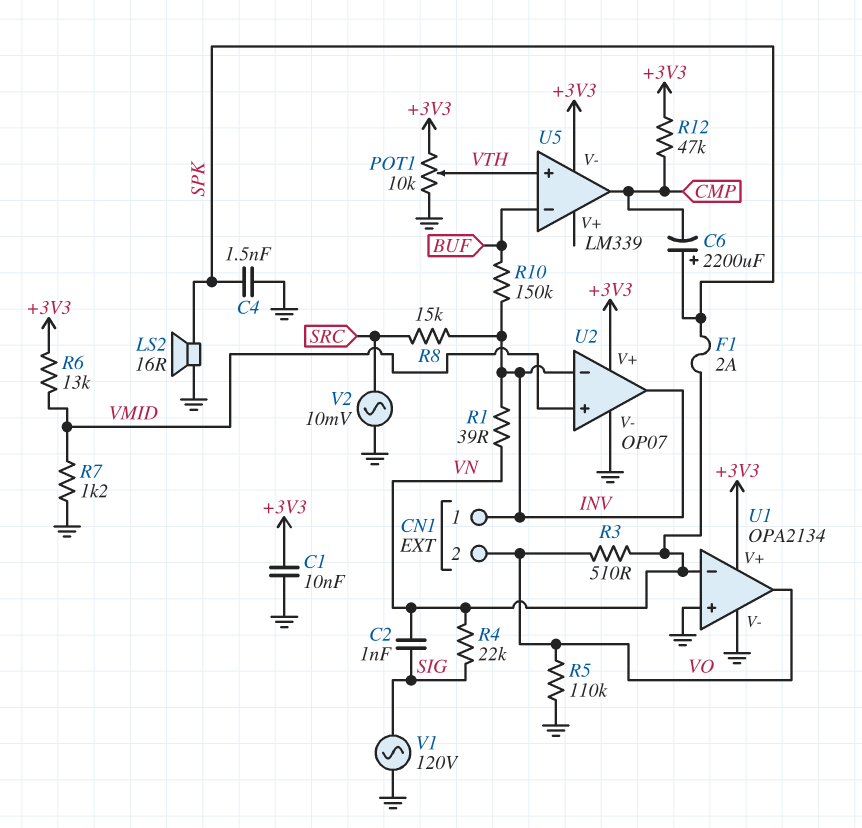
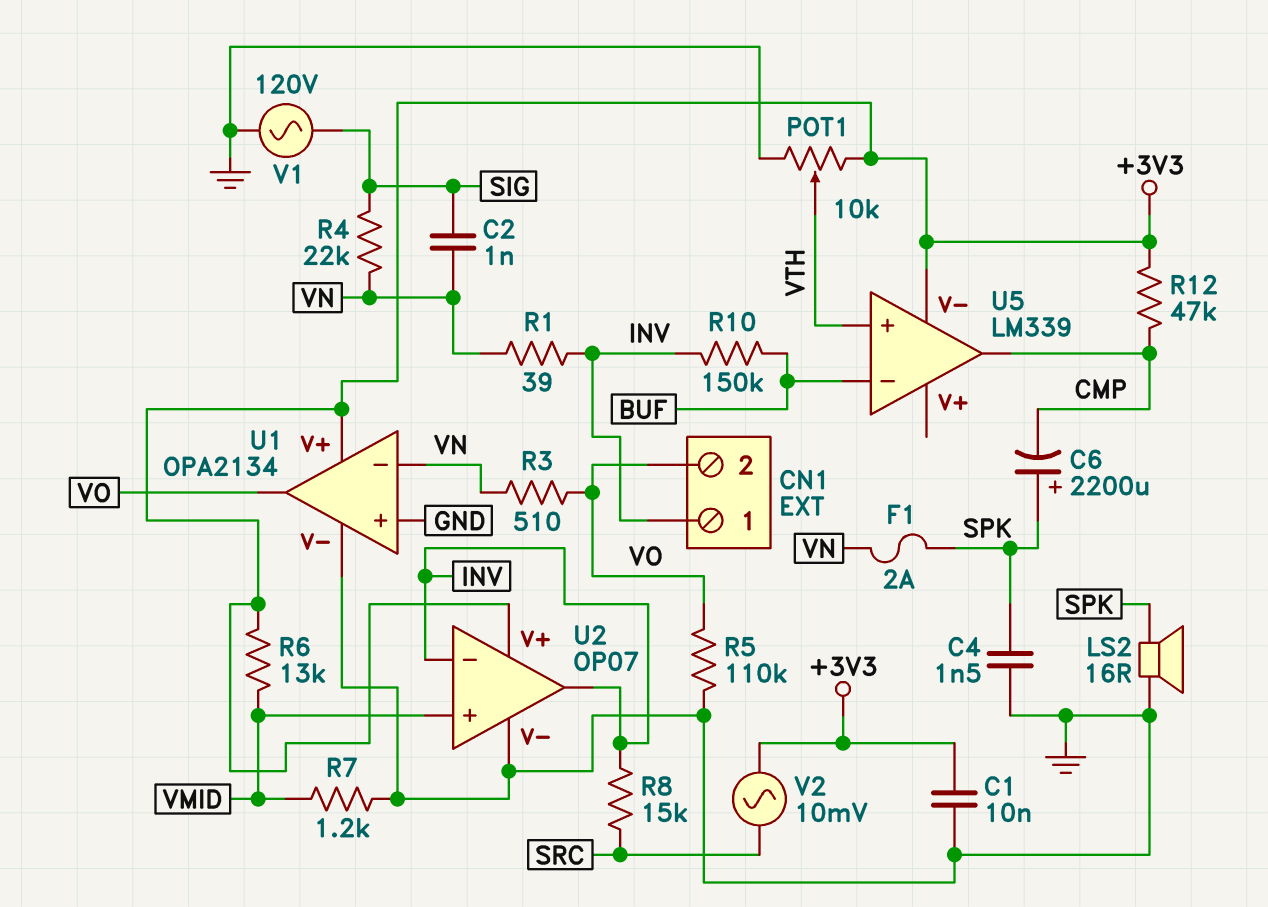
V2: AC 10mV (GND, SRC) -> AC 10mV (+3V3, SRC)

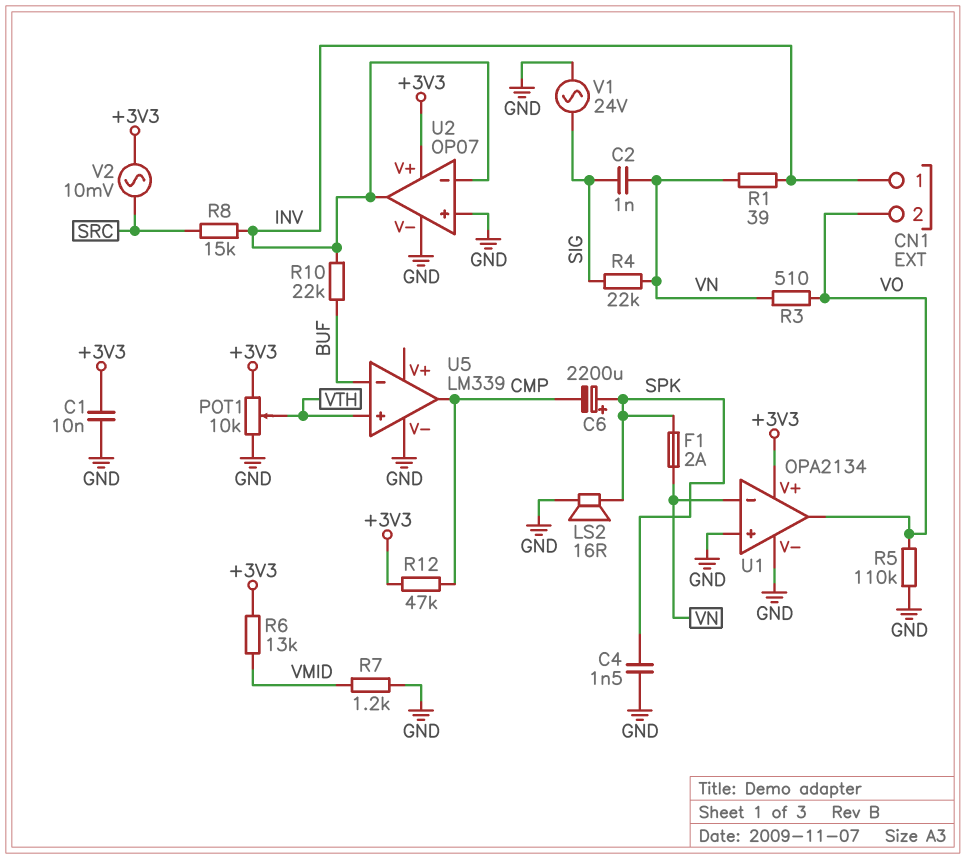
R10: 150k (BUF, INV) -> 22k (BUF, INV)
U2 pin in+: VMID -> GND
U5 pin V-: +3V3 -> GND
V1: AC 120V (GND, SIG) -> AC 24V (GND, SIG)

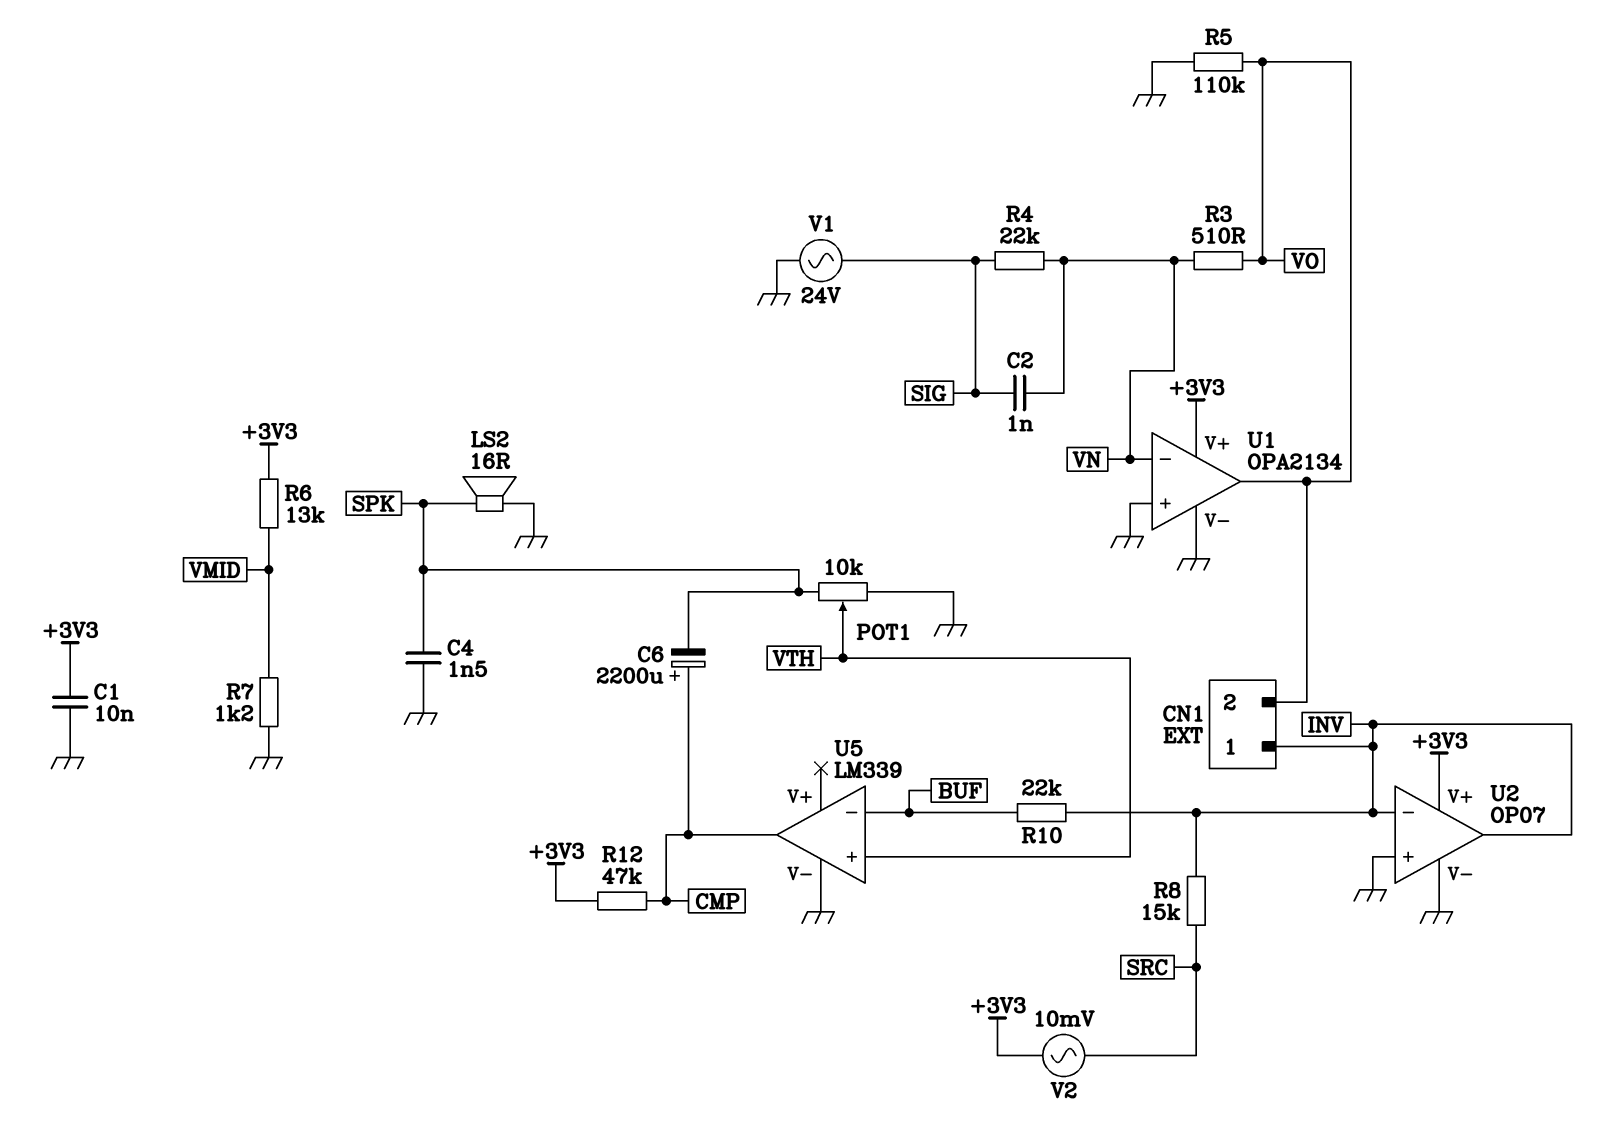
C6: 2200uF (plus SPK, minus CMP) -> 2200uF (plus CMP, minus SPK)
F1: 2A (SPK, VN) -> none
POT1: 10k (+3V3, GND, wiper VTH) -> 10k (GND, SPK, wiper VTH)
R1: 39 (INV, VN) -> none

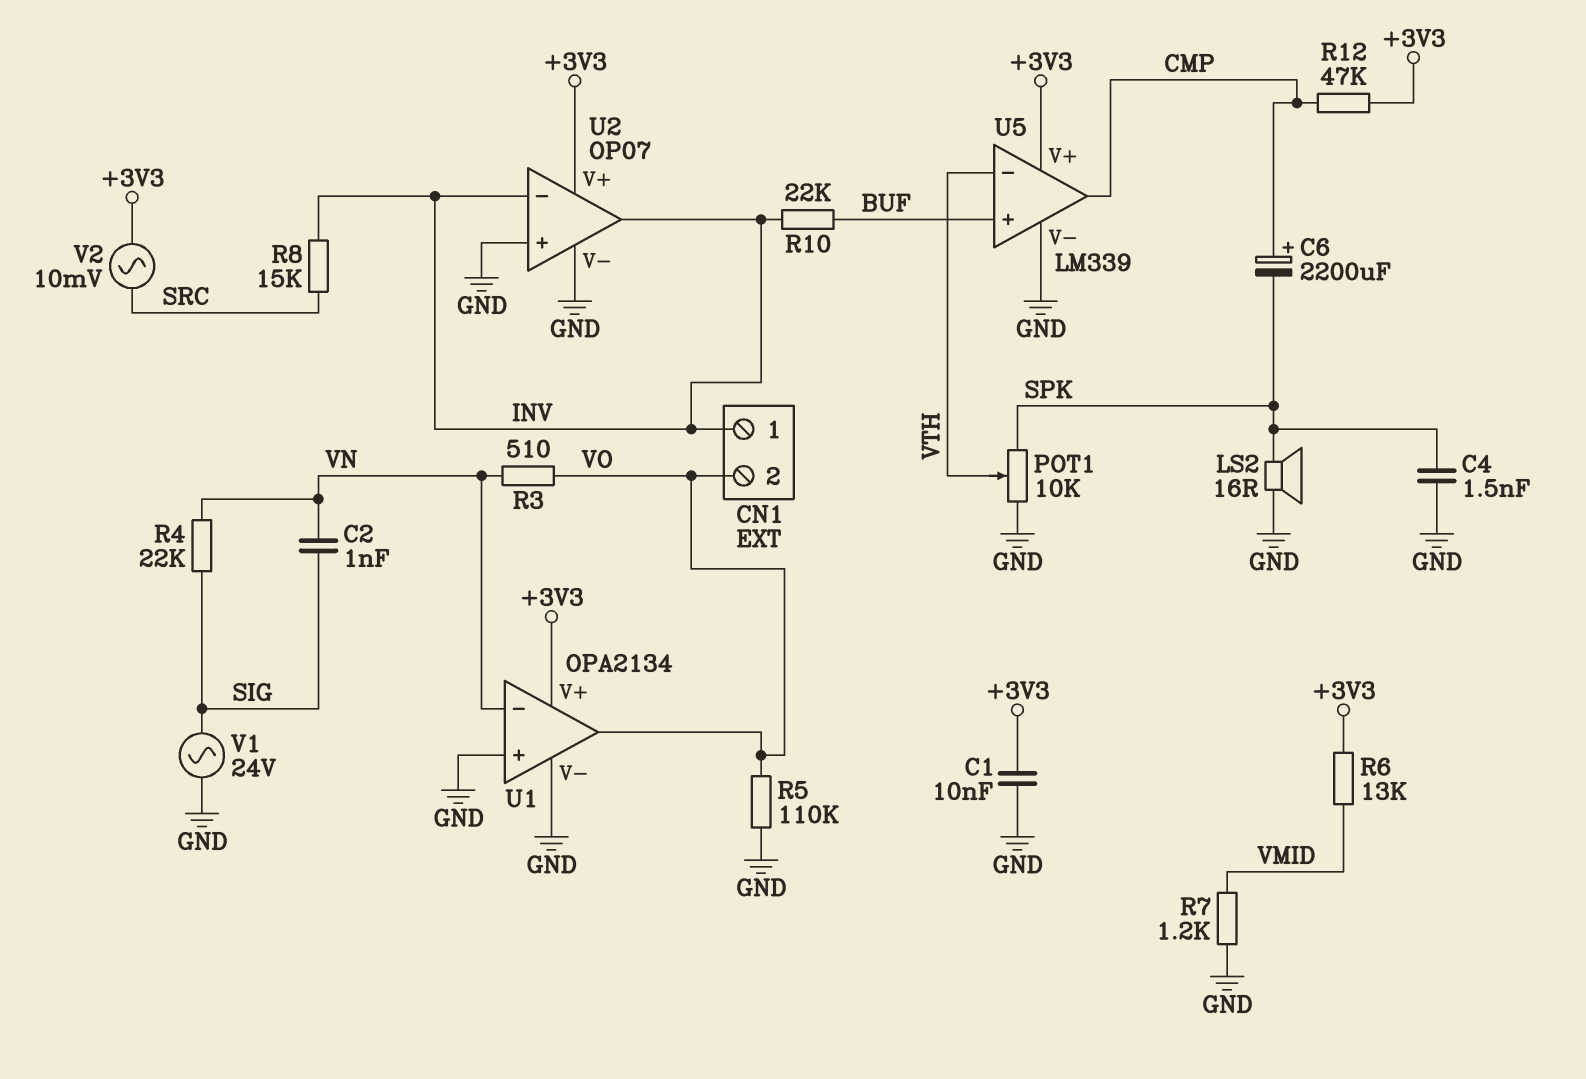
U5 pin V+: none -> +3V3
U5 pin in+: VTH -> BUF
U5 pin in-: BUF -> VTH

